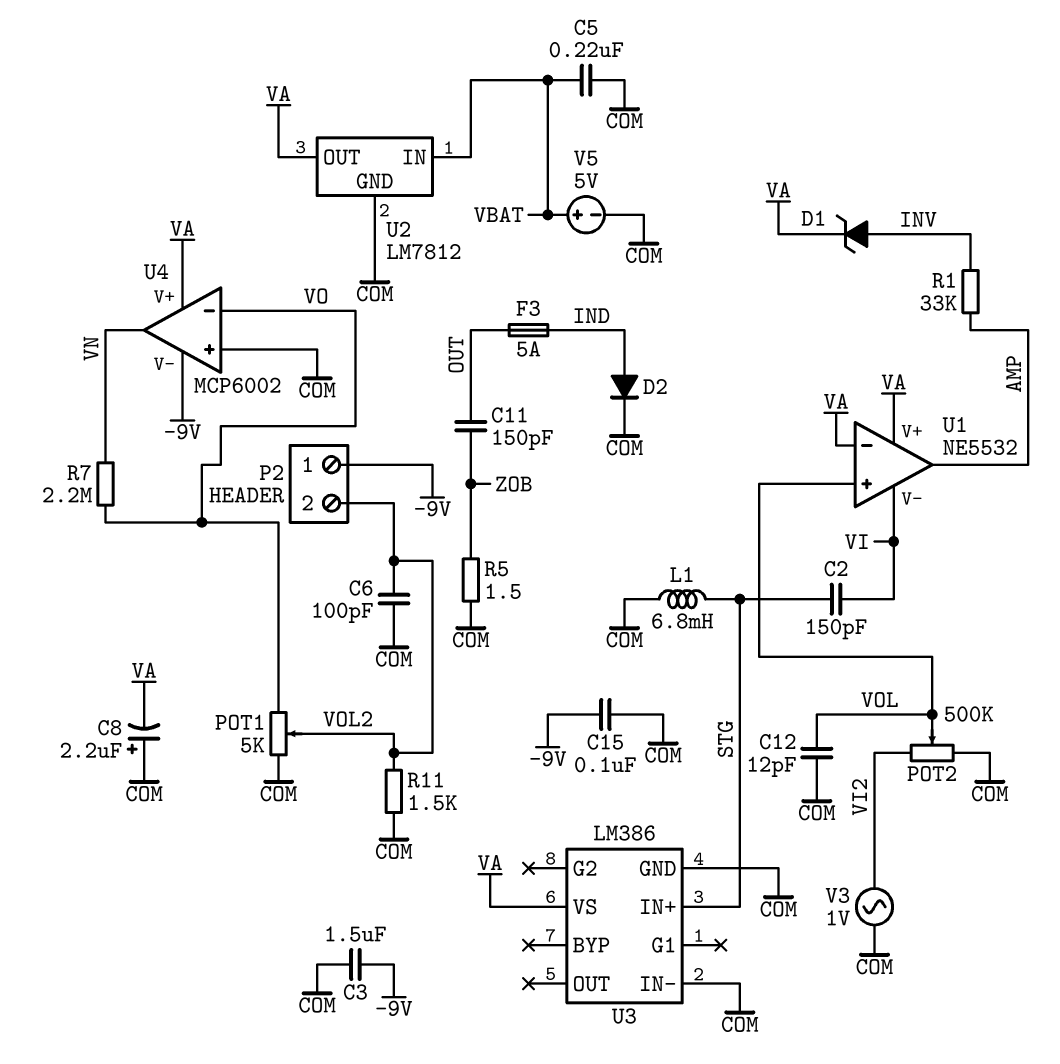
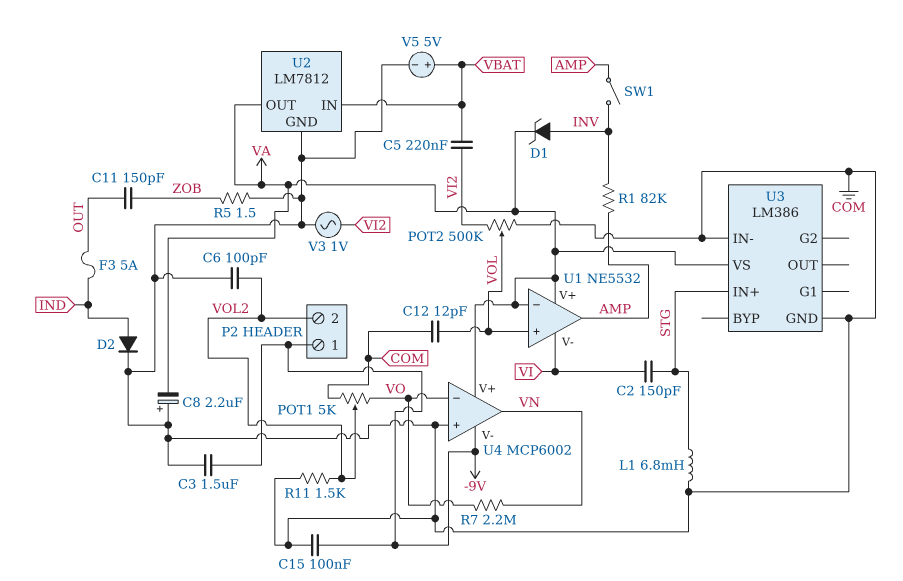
C5: 220nF (COM, VBAT) -> 220nF (VBAT, VI2)
R1: 33k (AMP, INV) -> 82k (AMP, INV)
SW1: none -> switch (AMP, INV)

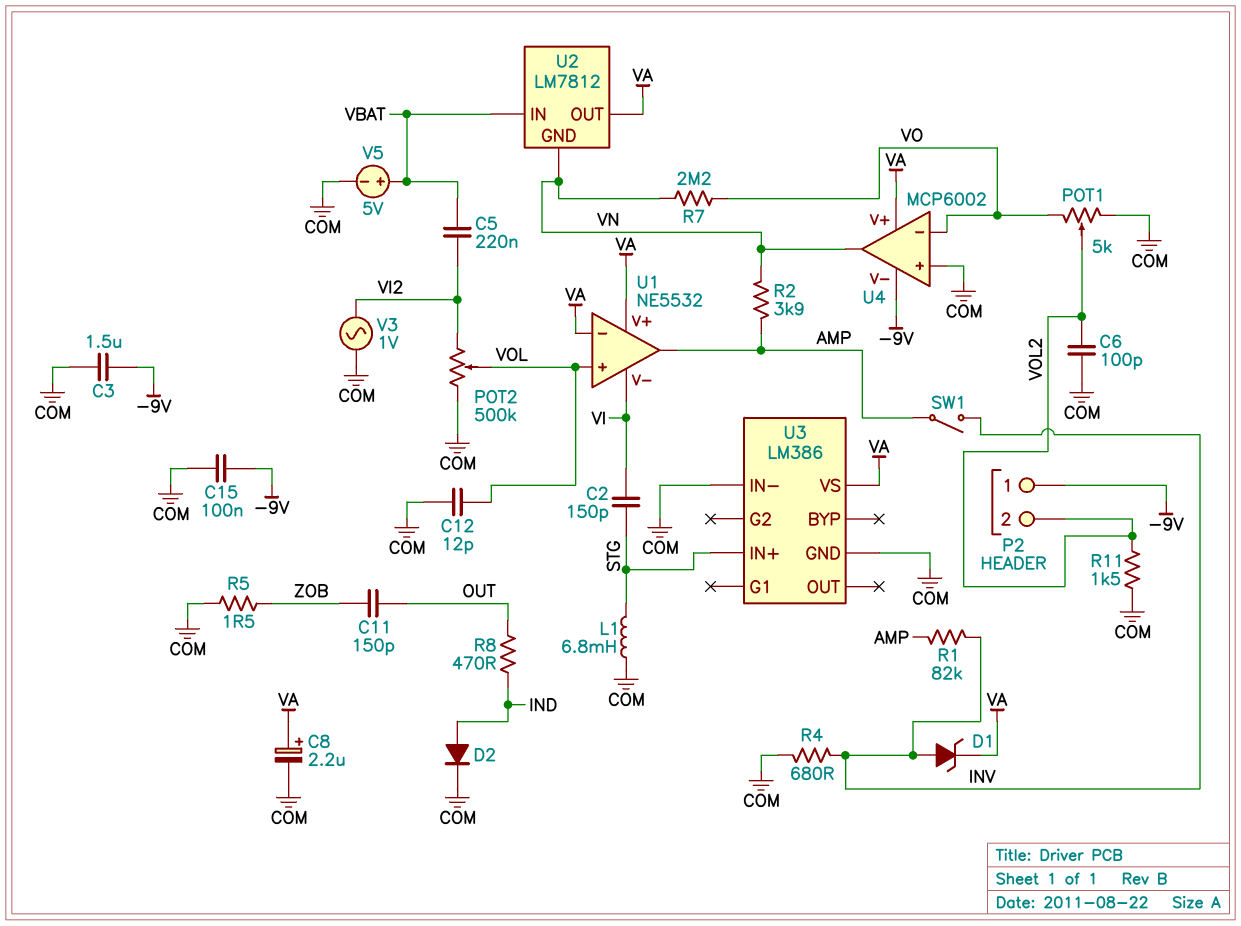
C8: 2.2uF (plus COM, minus VA) -> 2.2uF (plus VA, minus COM)
F3: 5A (IND, OUT) -> none
R2: none -> 3.9k (AMP, VN)
R4: none -> 680 (COM, INV)
R8: none -> 470 (IND, OUT)
U2 pin GND: COM -> VN

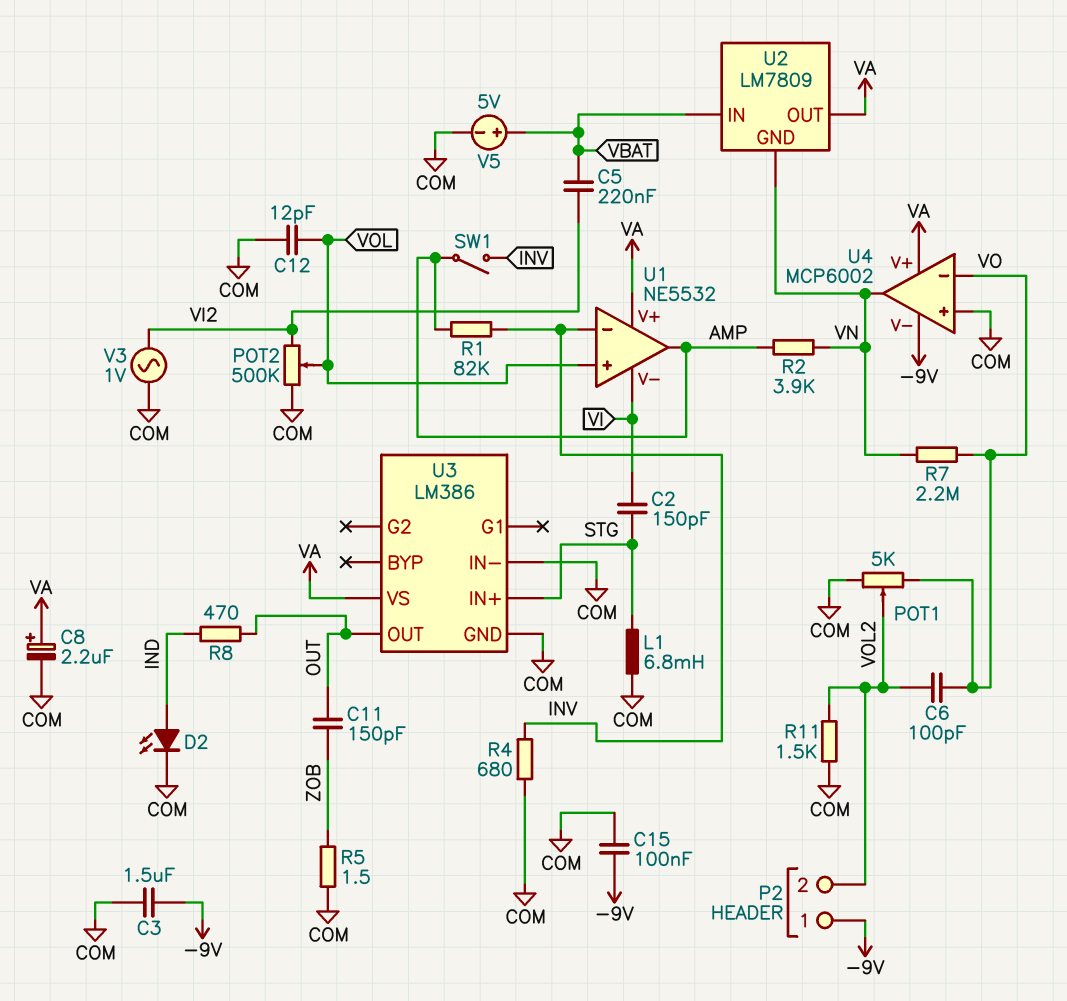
C6: 100pF (COM, VOL2) -> 100pF (VO, VOL2)
D1: zener (A INV, K VA) -> none
D2: diode (A IND, K COM) -> LED (A IND, K COM)
U1 pin in-: VA -> INV
U2: LM7812 -> LM7809
U3 pin OUT: none -> OUT

